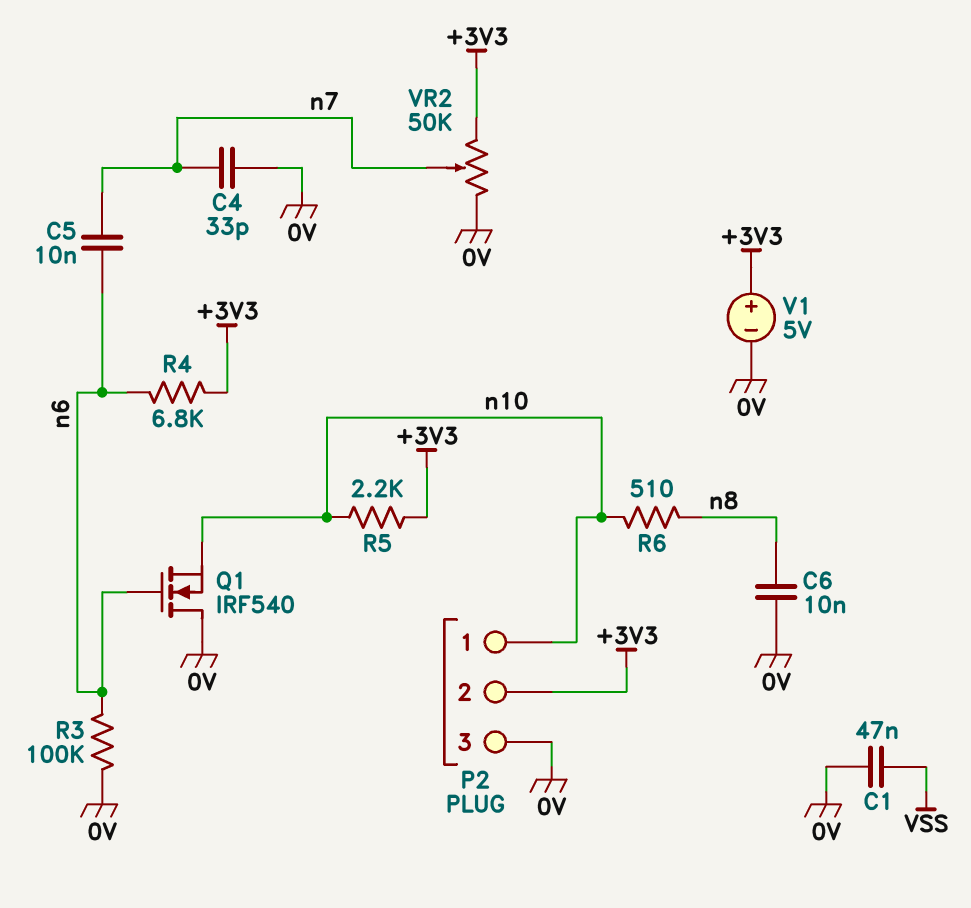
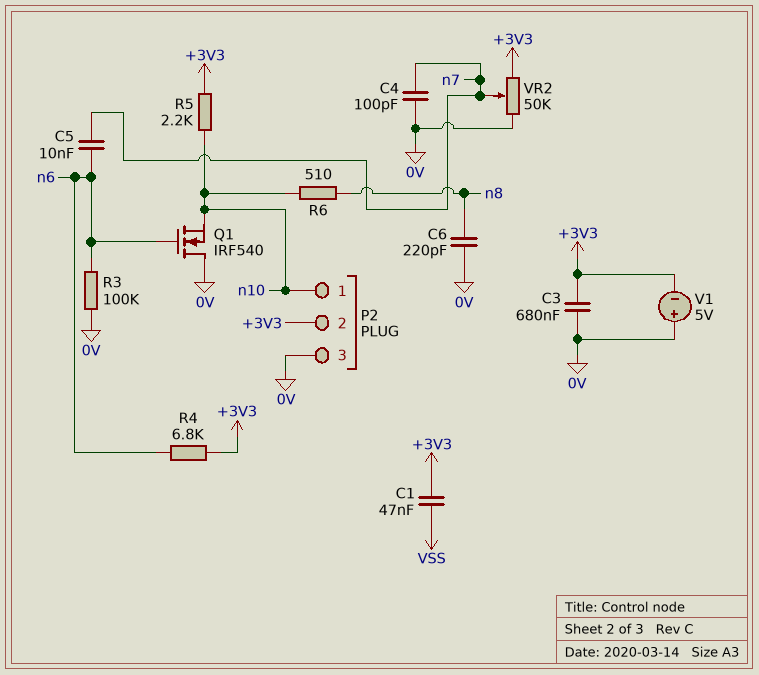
C1: 47nF (0V, VSS) -> 47nF (+3V3, VSS)
C3: none -> 680nF (+3V3, 0V)
C4: 33pF (0V, n7) -> 100pF (0V, n7)
C6: 10nF (0V, n8) -> 220pF (0V, n8)
V1: 5V (plus +3V3, minus 0V) -> 5V (plus 0V, minus +3V3)

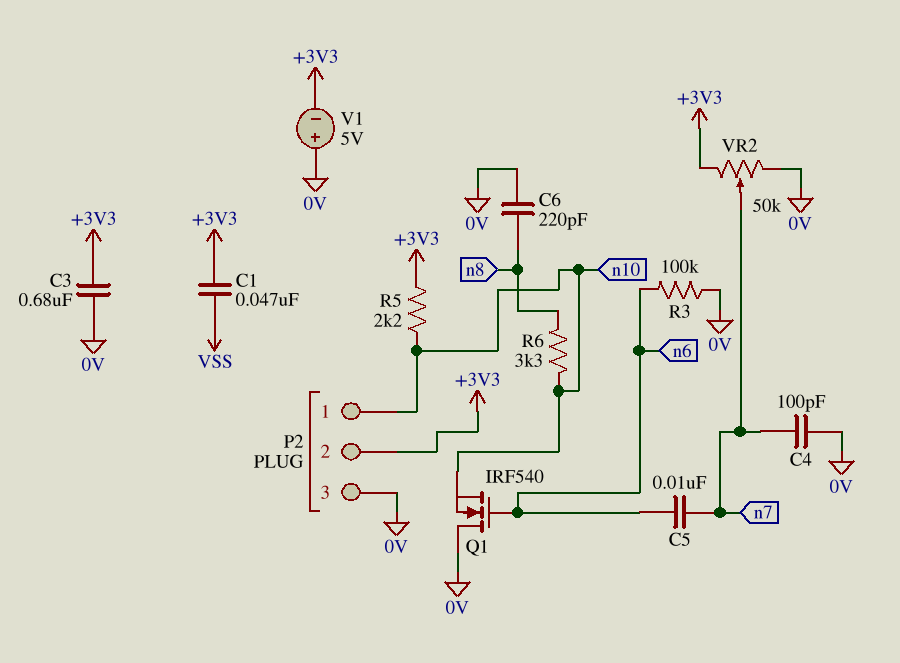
R4: 6.8k (+3V3, n6) -> none
R6: 510 (n8, n10) -> 3.3k (n8, n10)

